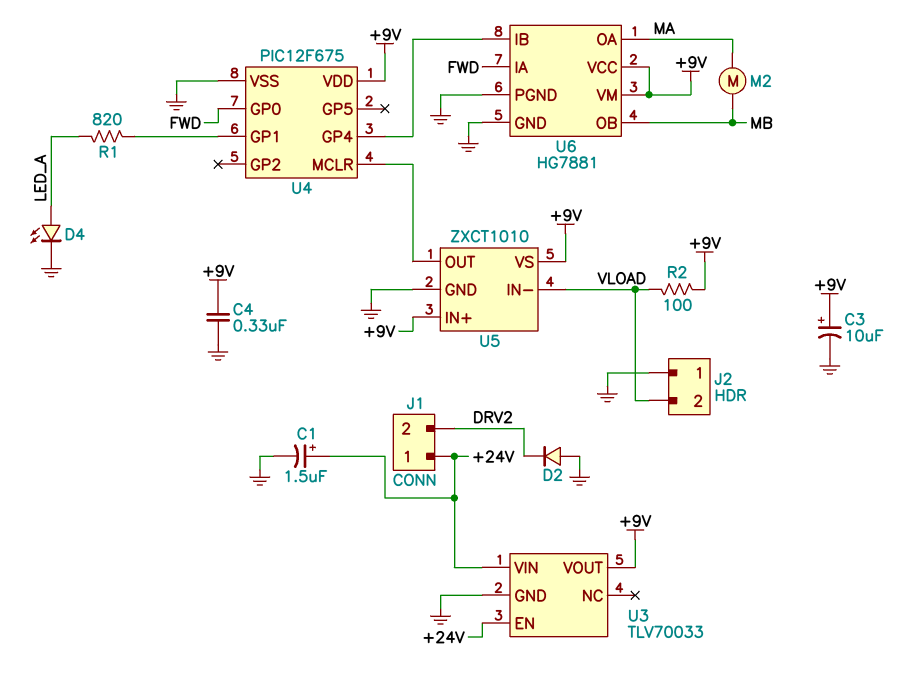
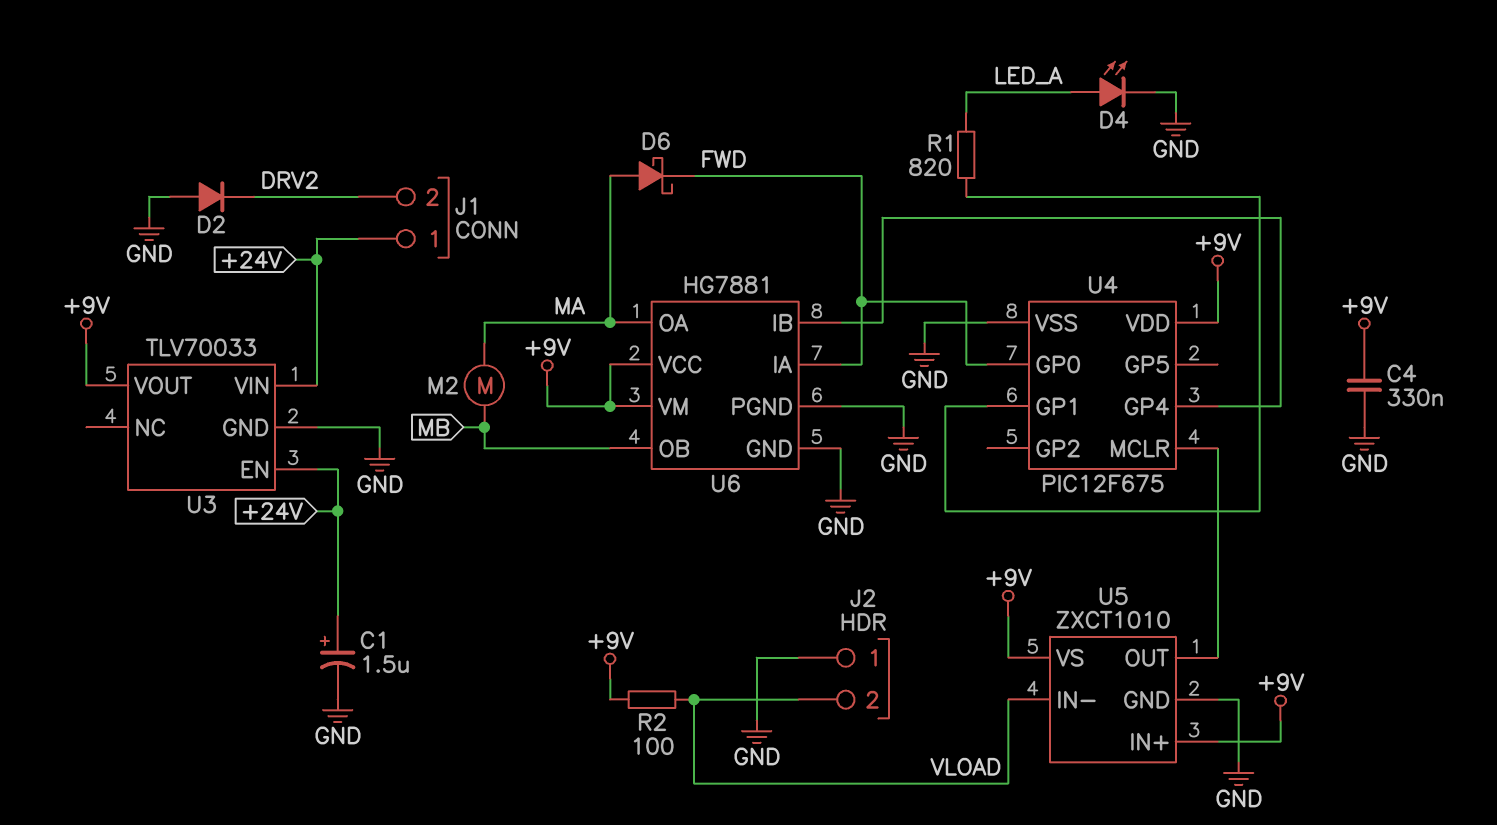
C3: 10uF (plus +9V, minus GND) -> none
D6: none -> schottky (A MA, K FWD)

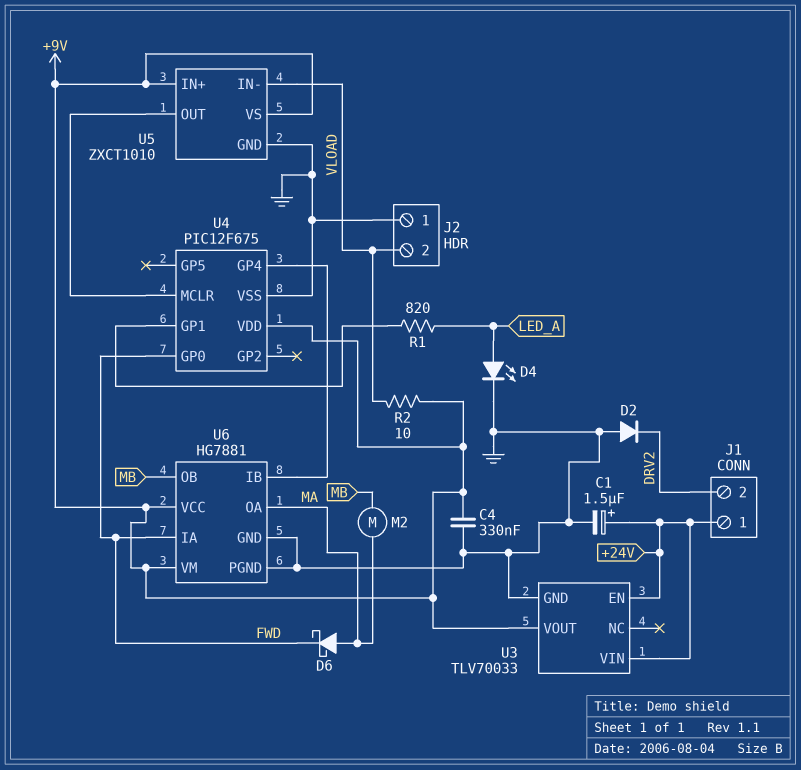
R2: 100 (+9V, VLOAD) -> 10 (+9V, VLOAD)

